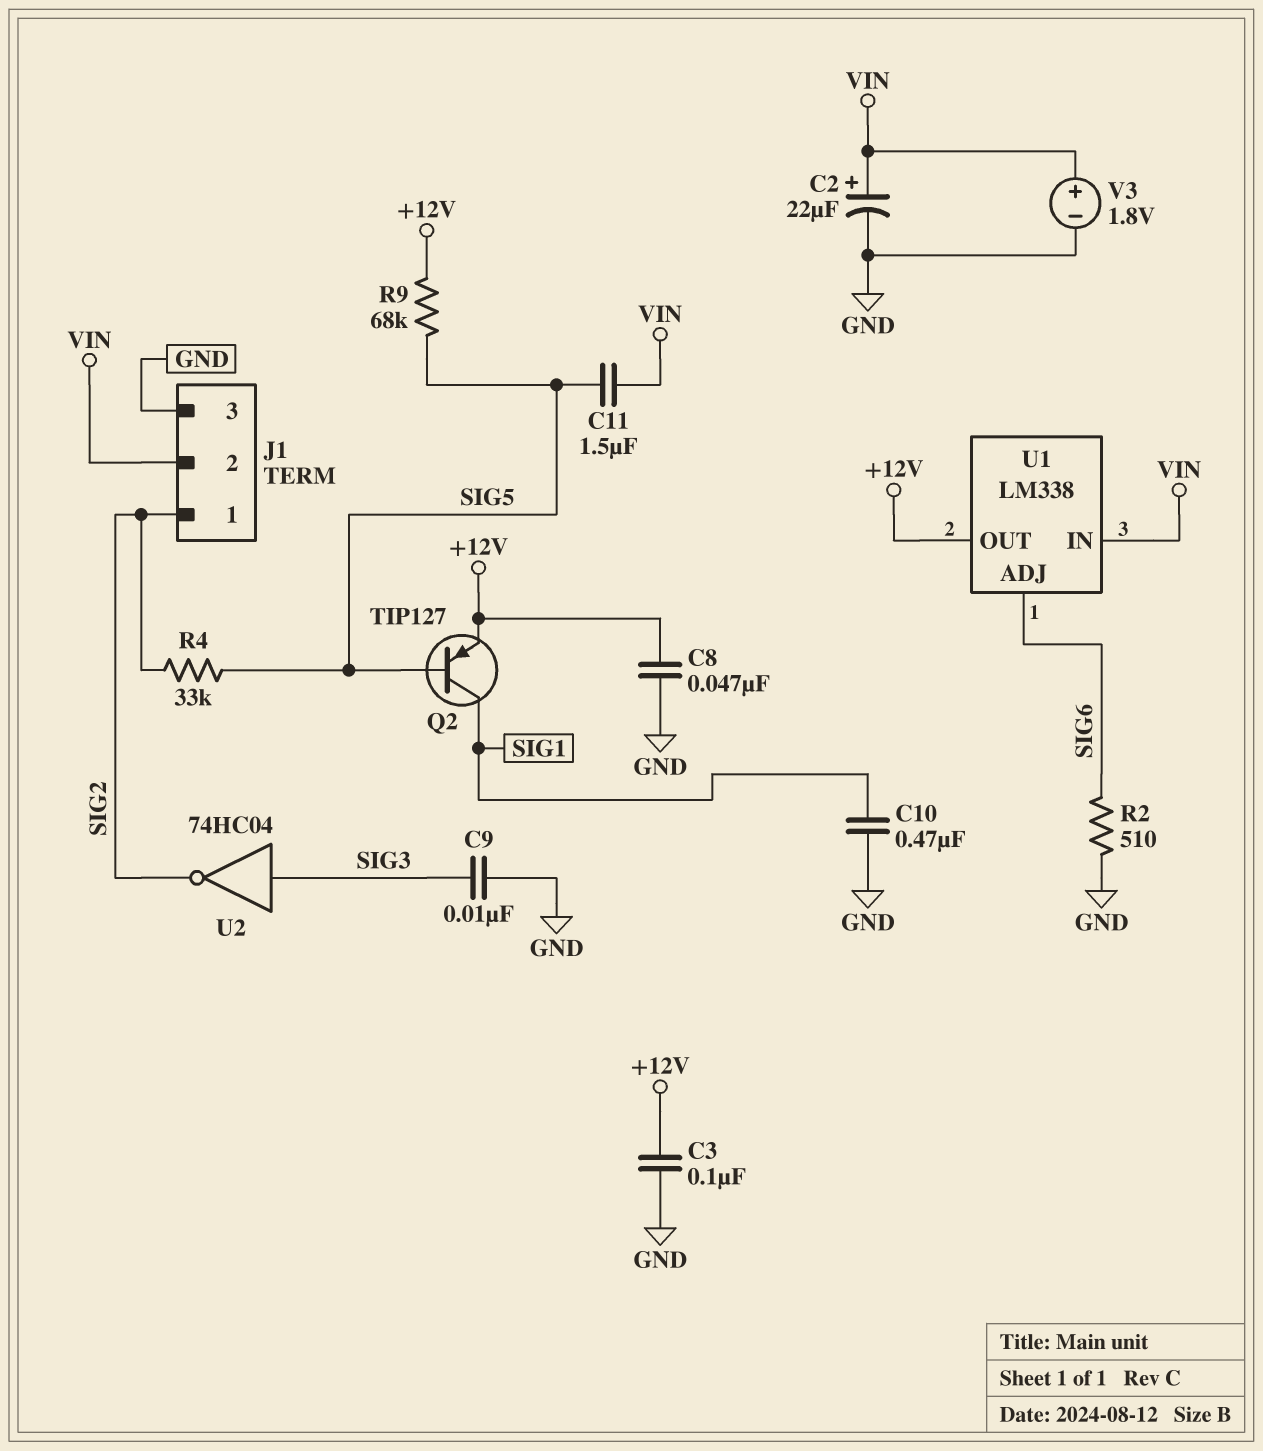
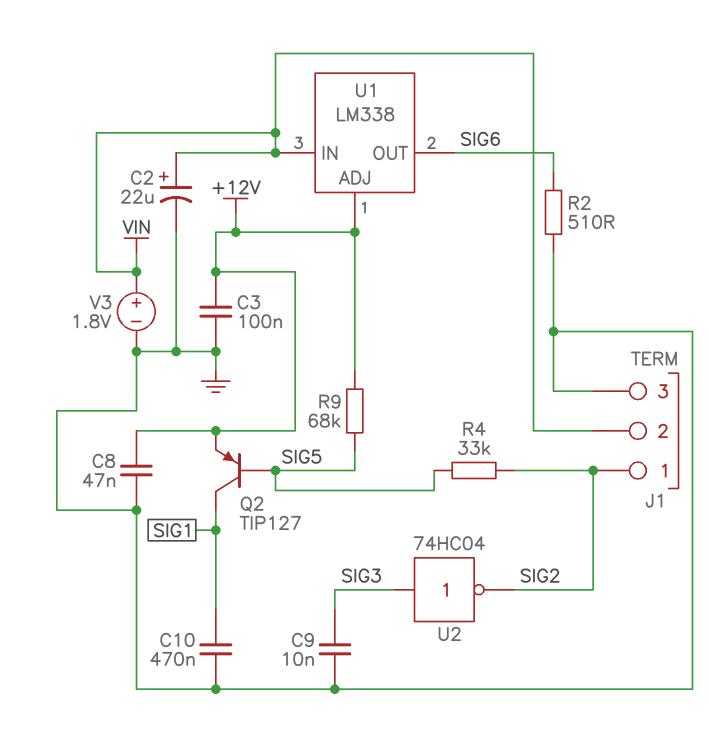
C11: 1.5uF (SIG5, VIN) -> none
U1 pin ADJ: SIG6 -> +12V
U1 pin OUT: +12V -> SIG6

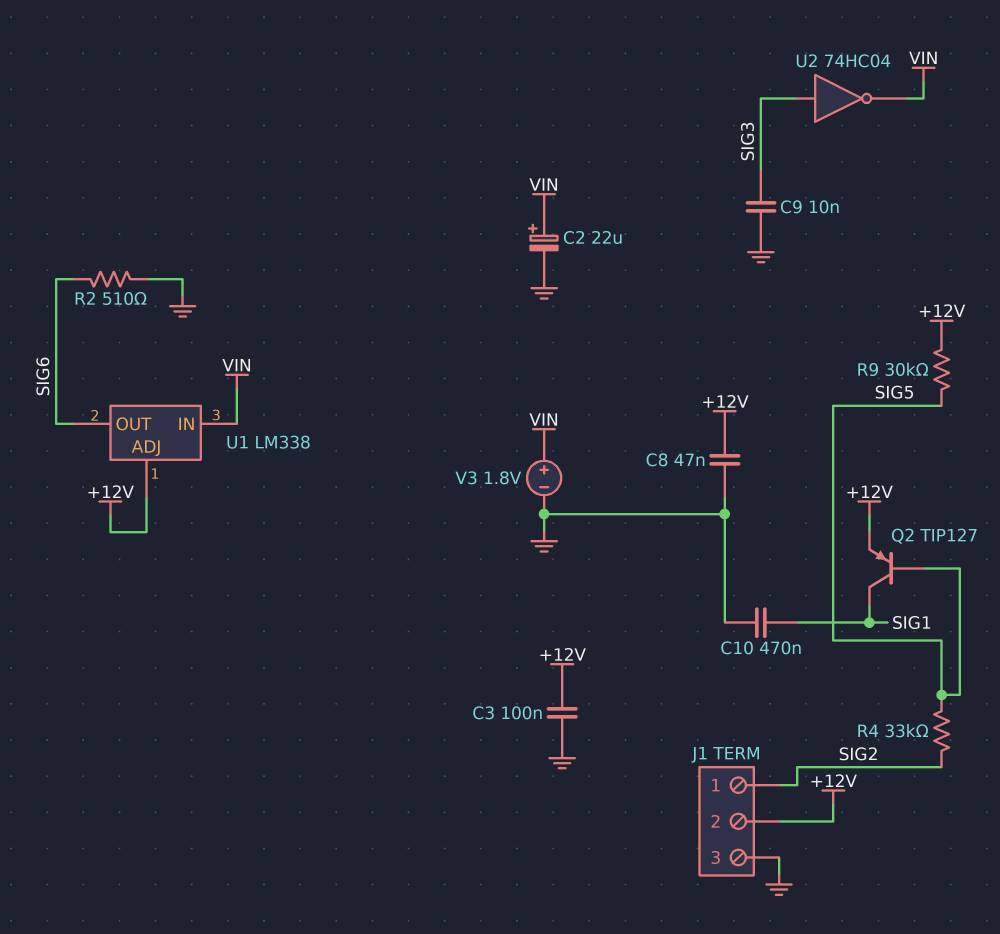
J1 pin 2: VIN -> +12V
R9: 68k (+12V, SIG5) -> 30k (+12V, SIG5)
U2: NOT 74HC04 (in SIG3, out SIG2) -> NOT 74HC04 (in SIG3, out VIN)

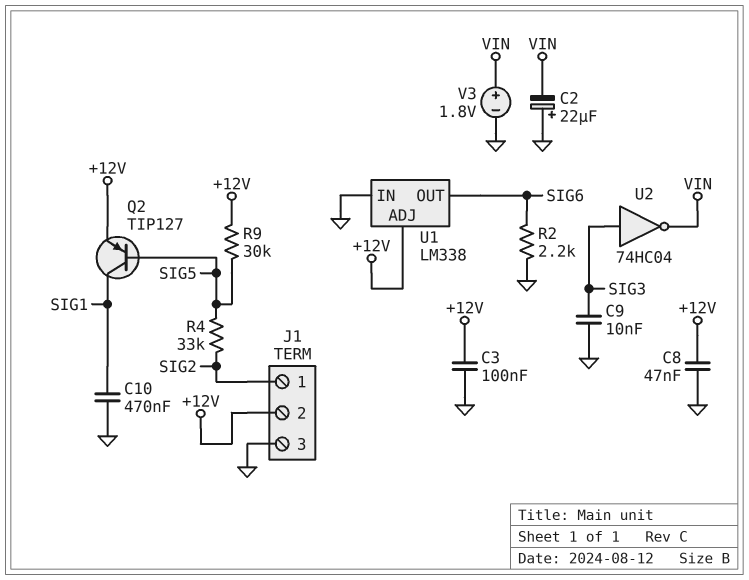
C2: 22uF (plus VIN, minus GND) -> 22uF (plus GND, minus VIN)
R2: 510 (GND, SIG6) -> 2.2k (GND, SIG6)
U1 pin IN: VIN -> GND

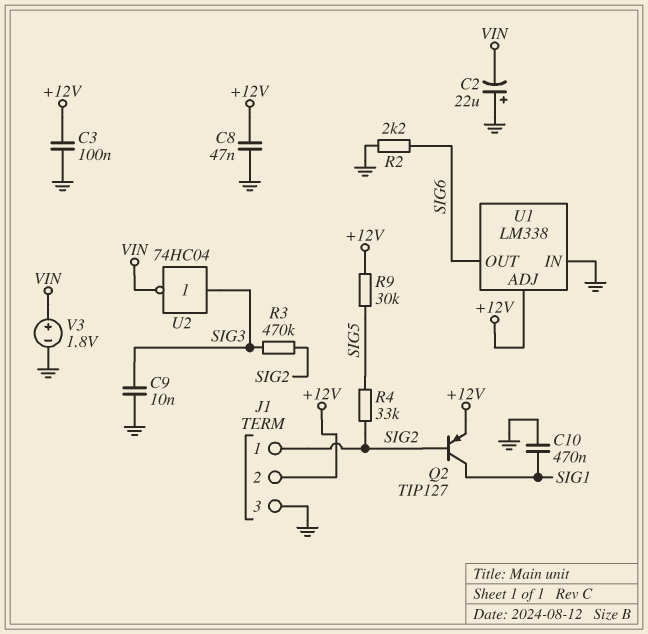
Q2: PNP TIP127 (B SIG5, C SIG1, E +12V) -> PNP TIP127 (B SIG2, C SIG1, E +12V)
R3: none -> 470k (SIG2, SIG3)

